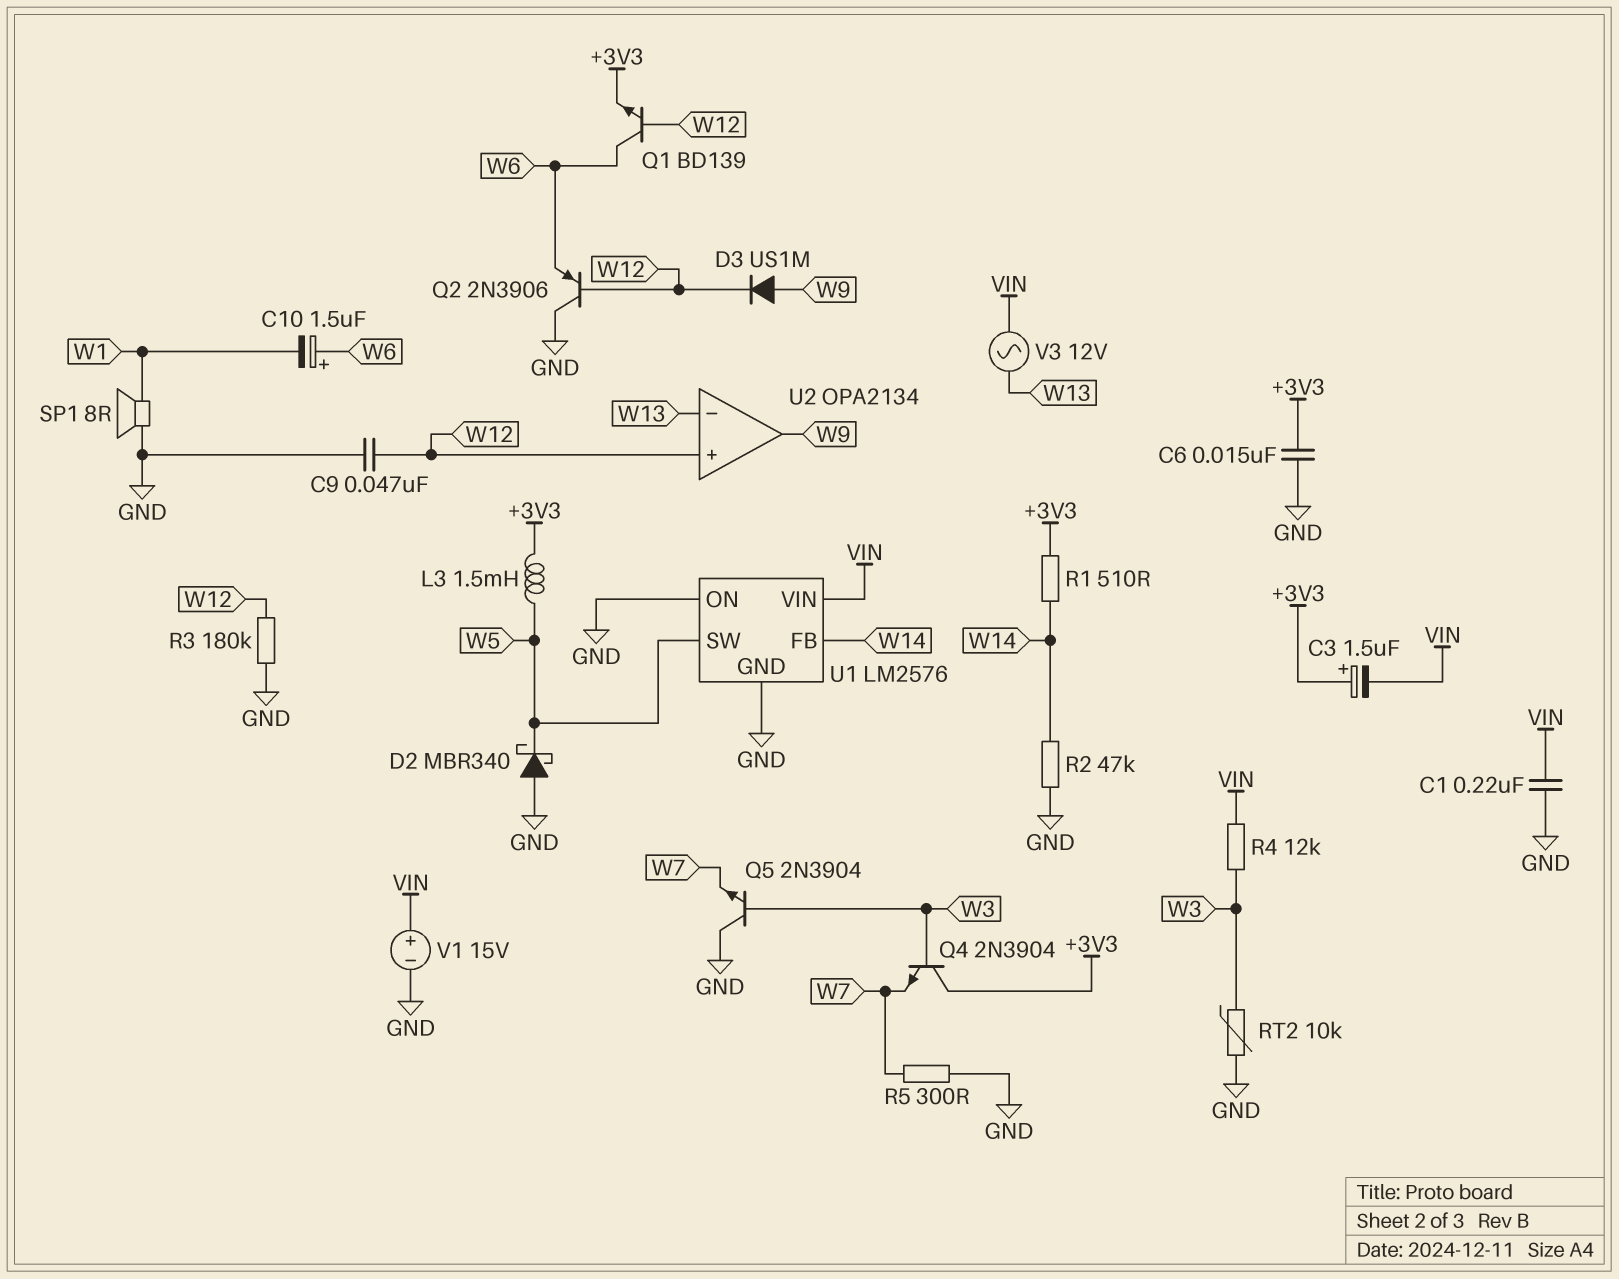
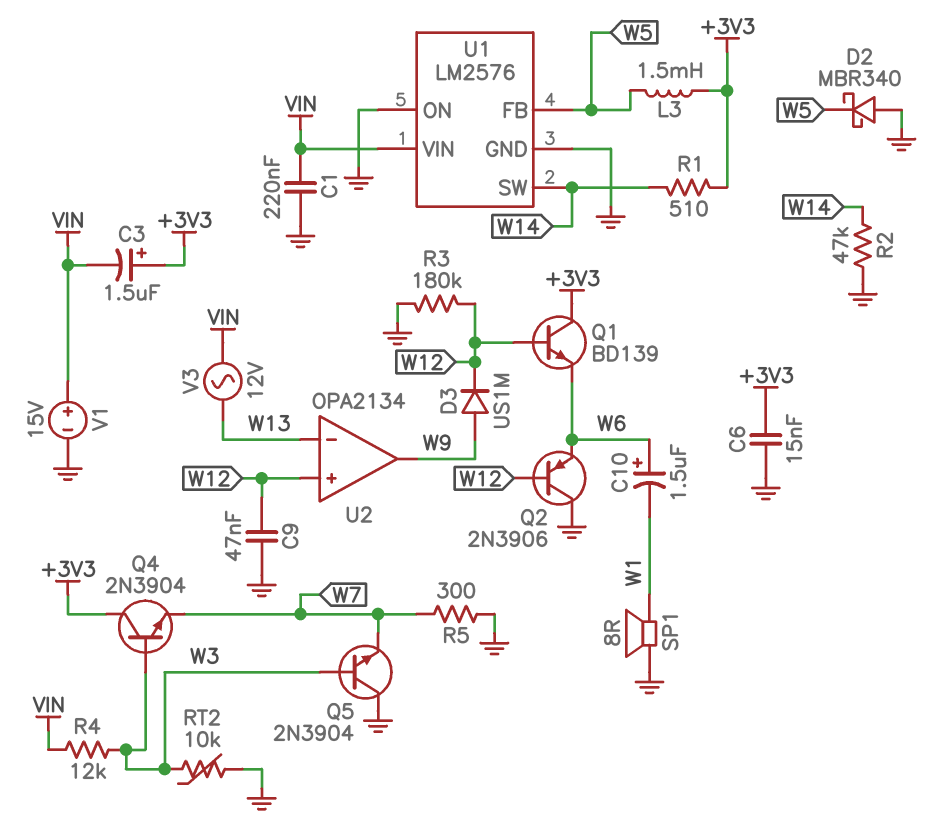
Q1: NPN BD139 (B W12, C W6, E +3V3) -> NPN BD139 (B W12, C +3V3, E W6)
U1 pin FB: W14 -> W5
U1 pin SW: W5 -> W14

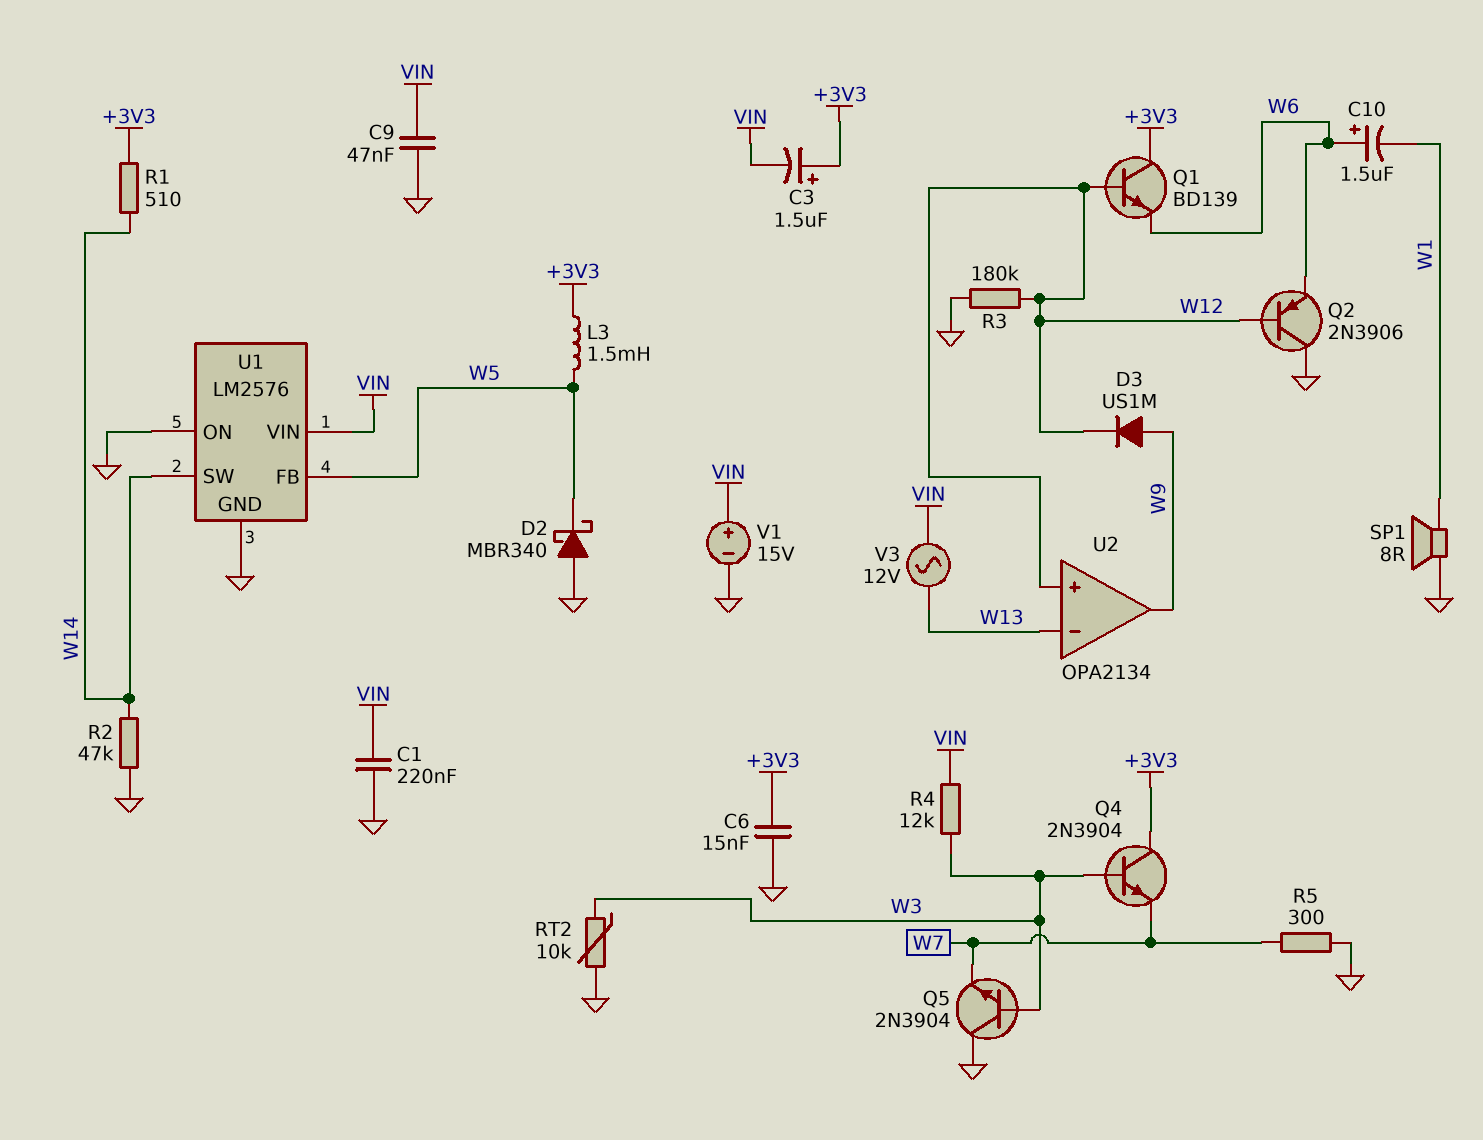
C9: 47nF (GND, W12) -> 47nF (GND, VIN)

